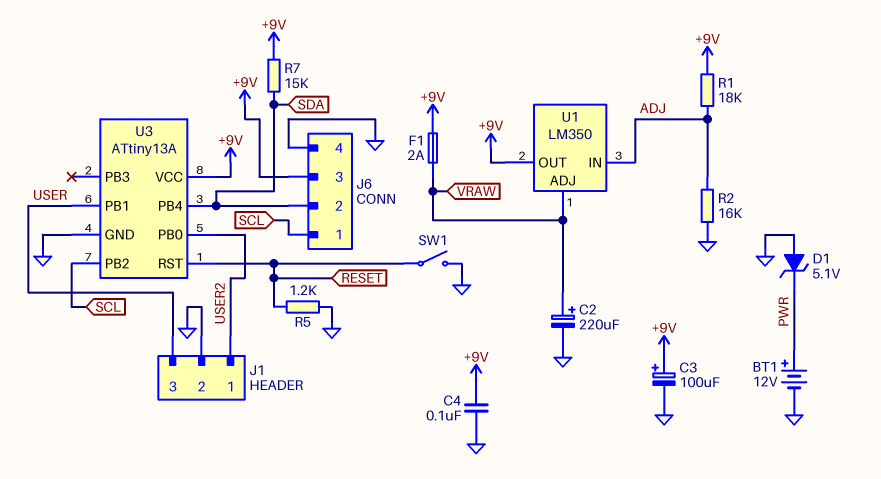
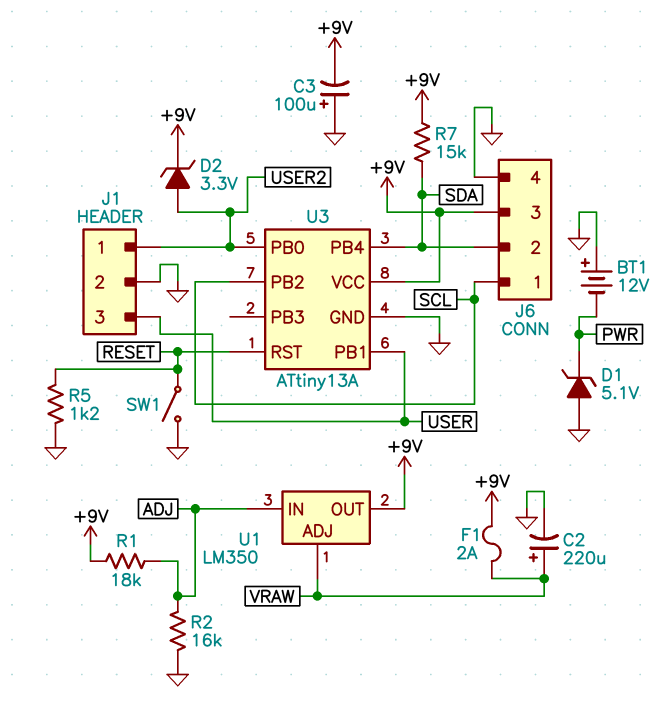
BT1: 12V (plus PWR, minus GND) -> 12V (plus GND, minus PWR)
C3: 100uF (plus +9V, minus GND) -> 100uF (plus GND, minus +9V)
C4: 100nF (+9V, GND) -> none
D2: none -> zener 3.3V (A USER2, K +9V)

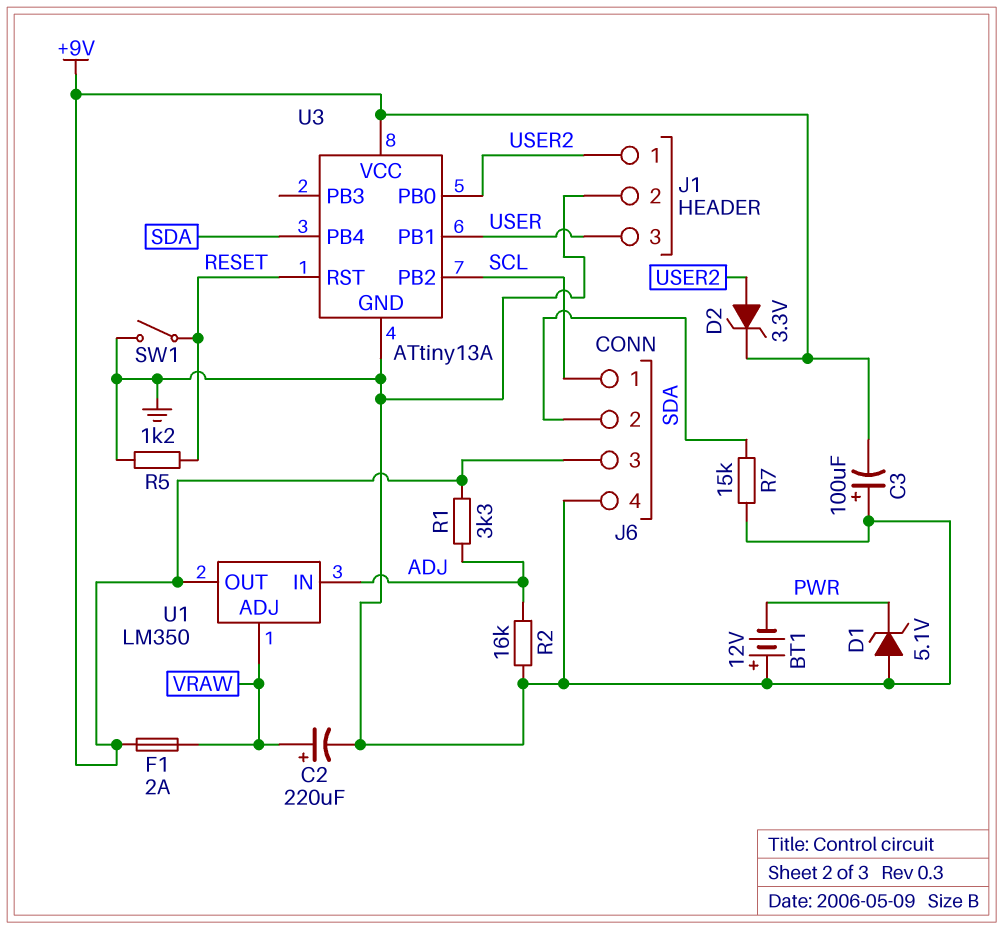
R1: 18k (+9V, ADJ) -> 3.3k (+9V, ADJ)
R7: 15k (+9V, SDA) -> 15k (GND, SDA)

